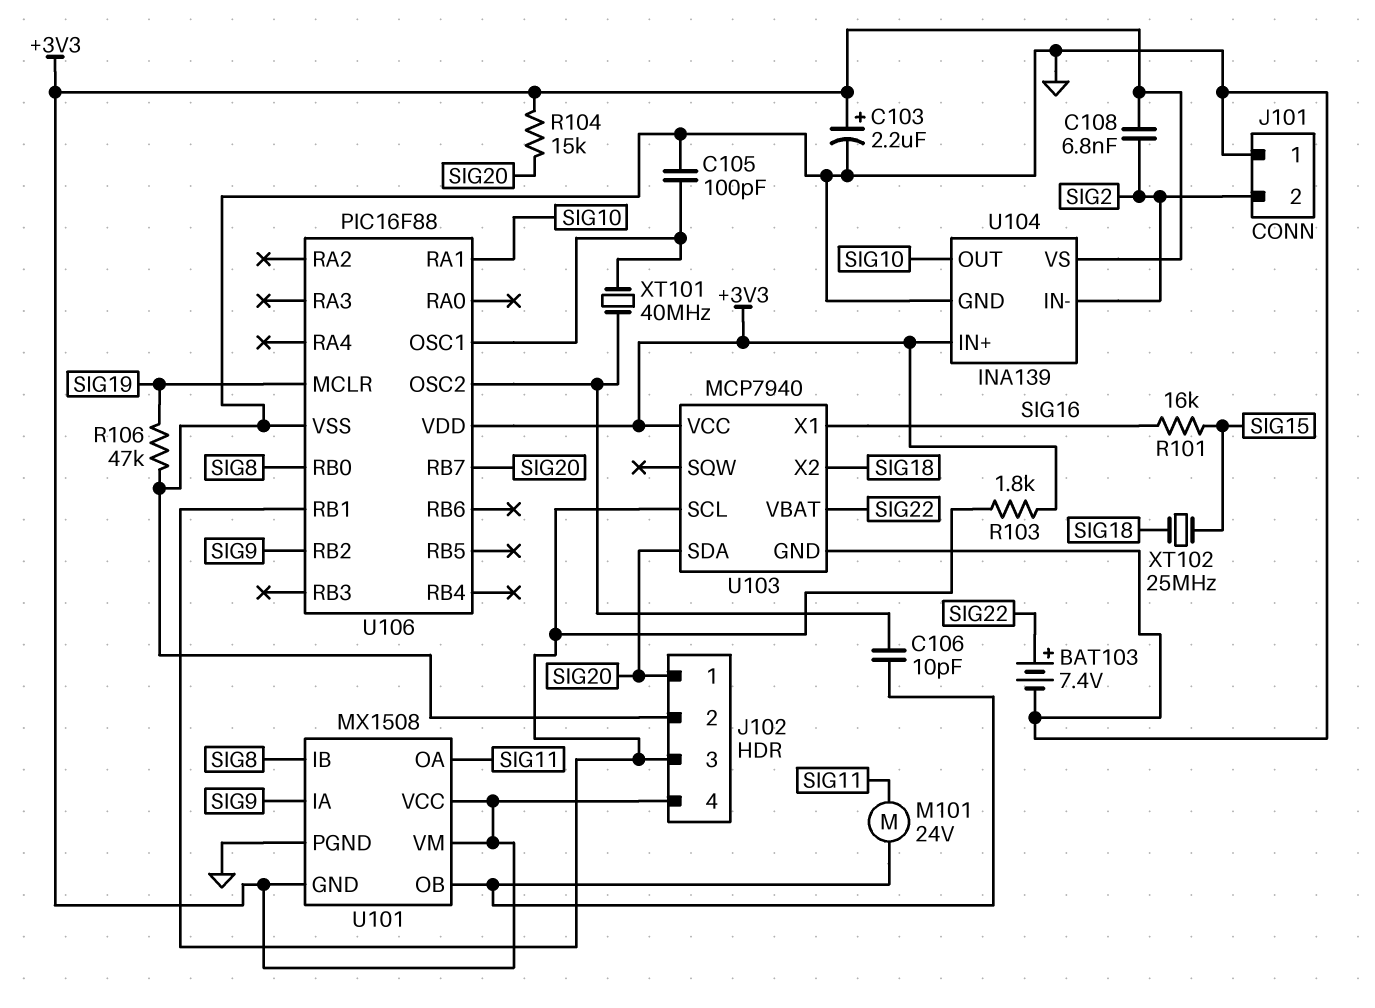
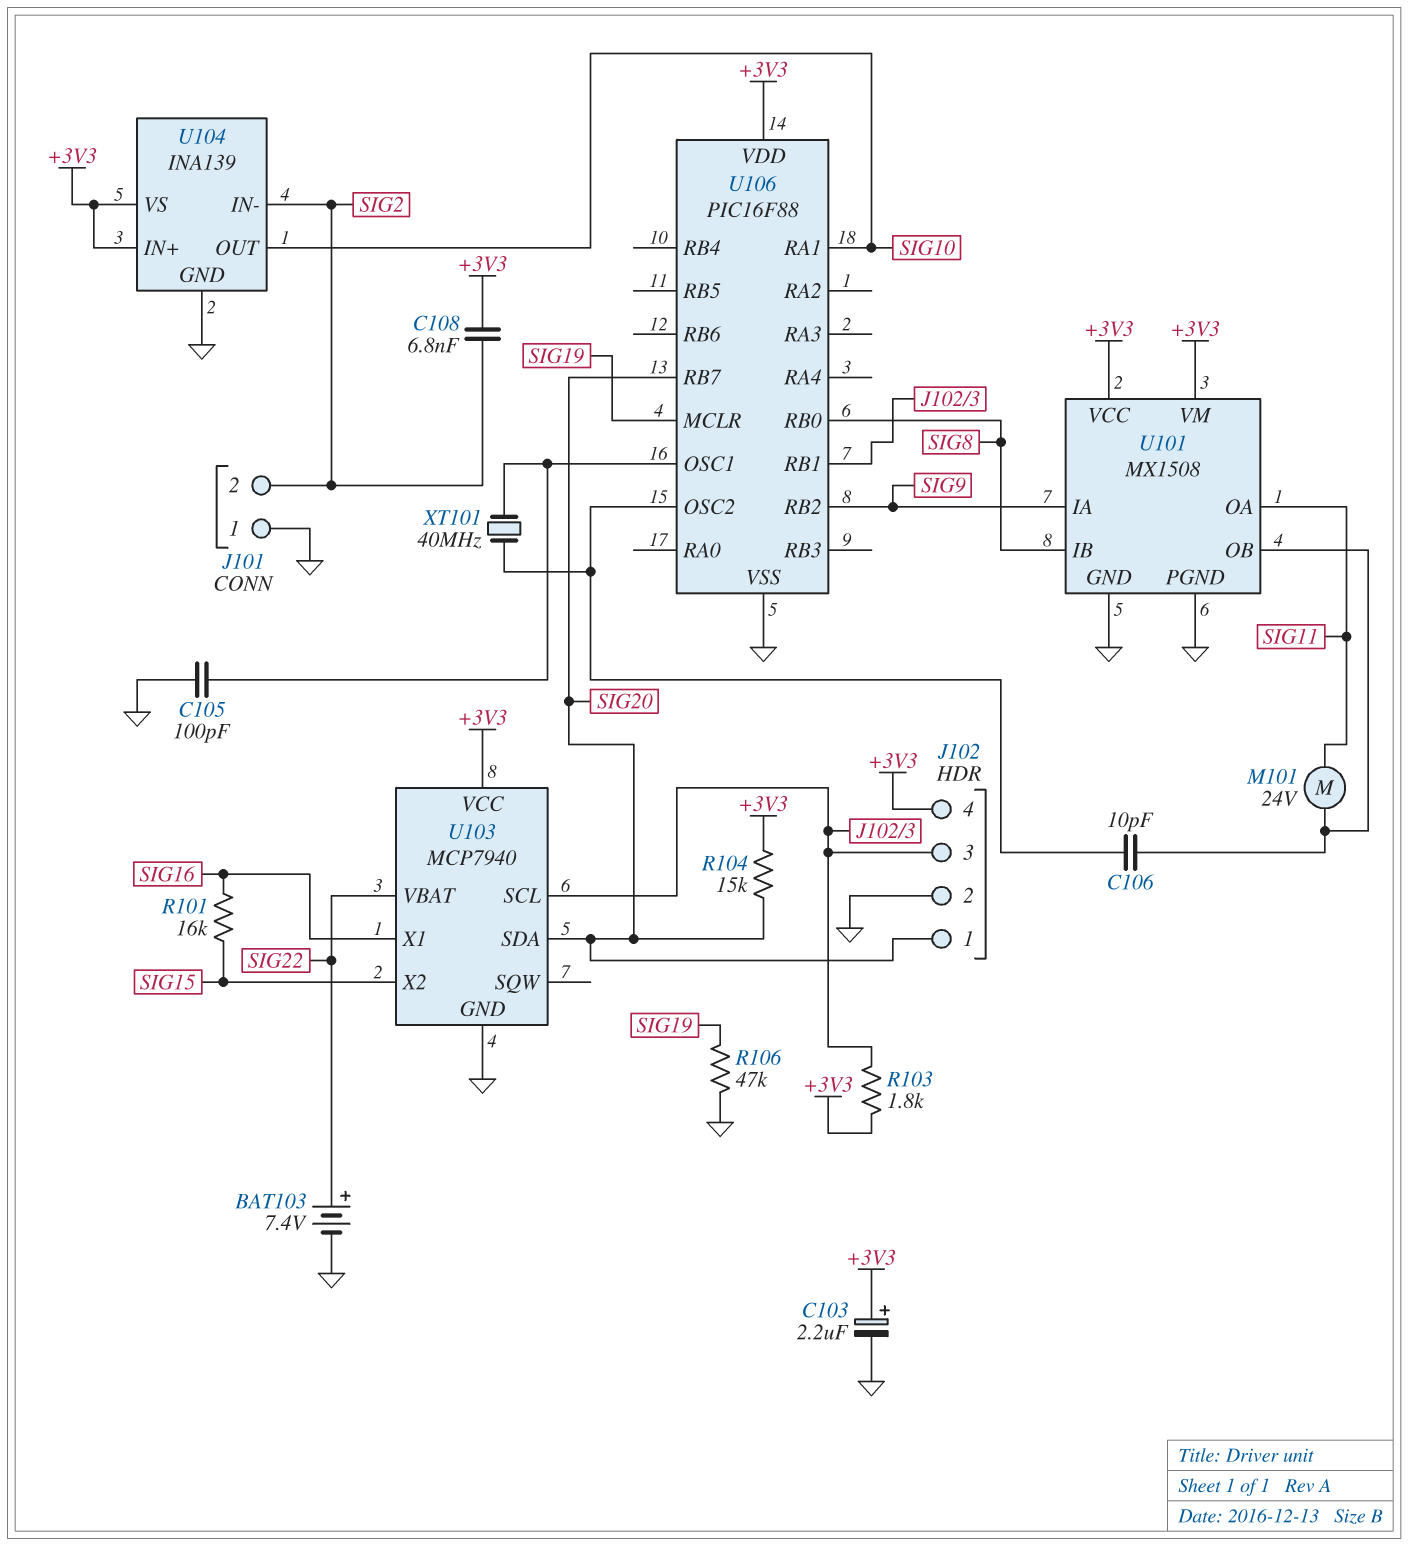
U101 pin GND: +3V3 -> GND
U103 pin X2: SIG18 -> SIG15
XT102: 25MHz (SIG15, SIG18) -> none

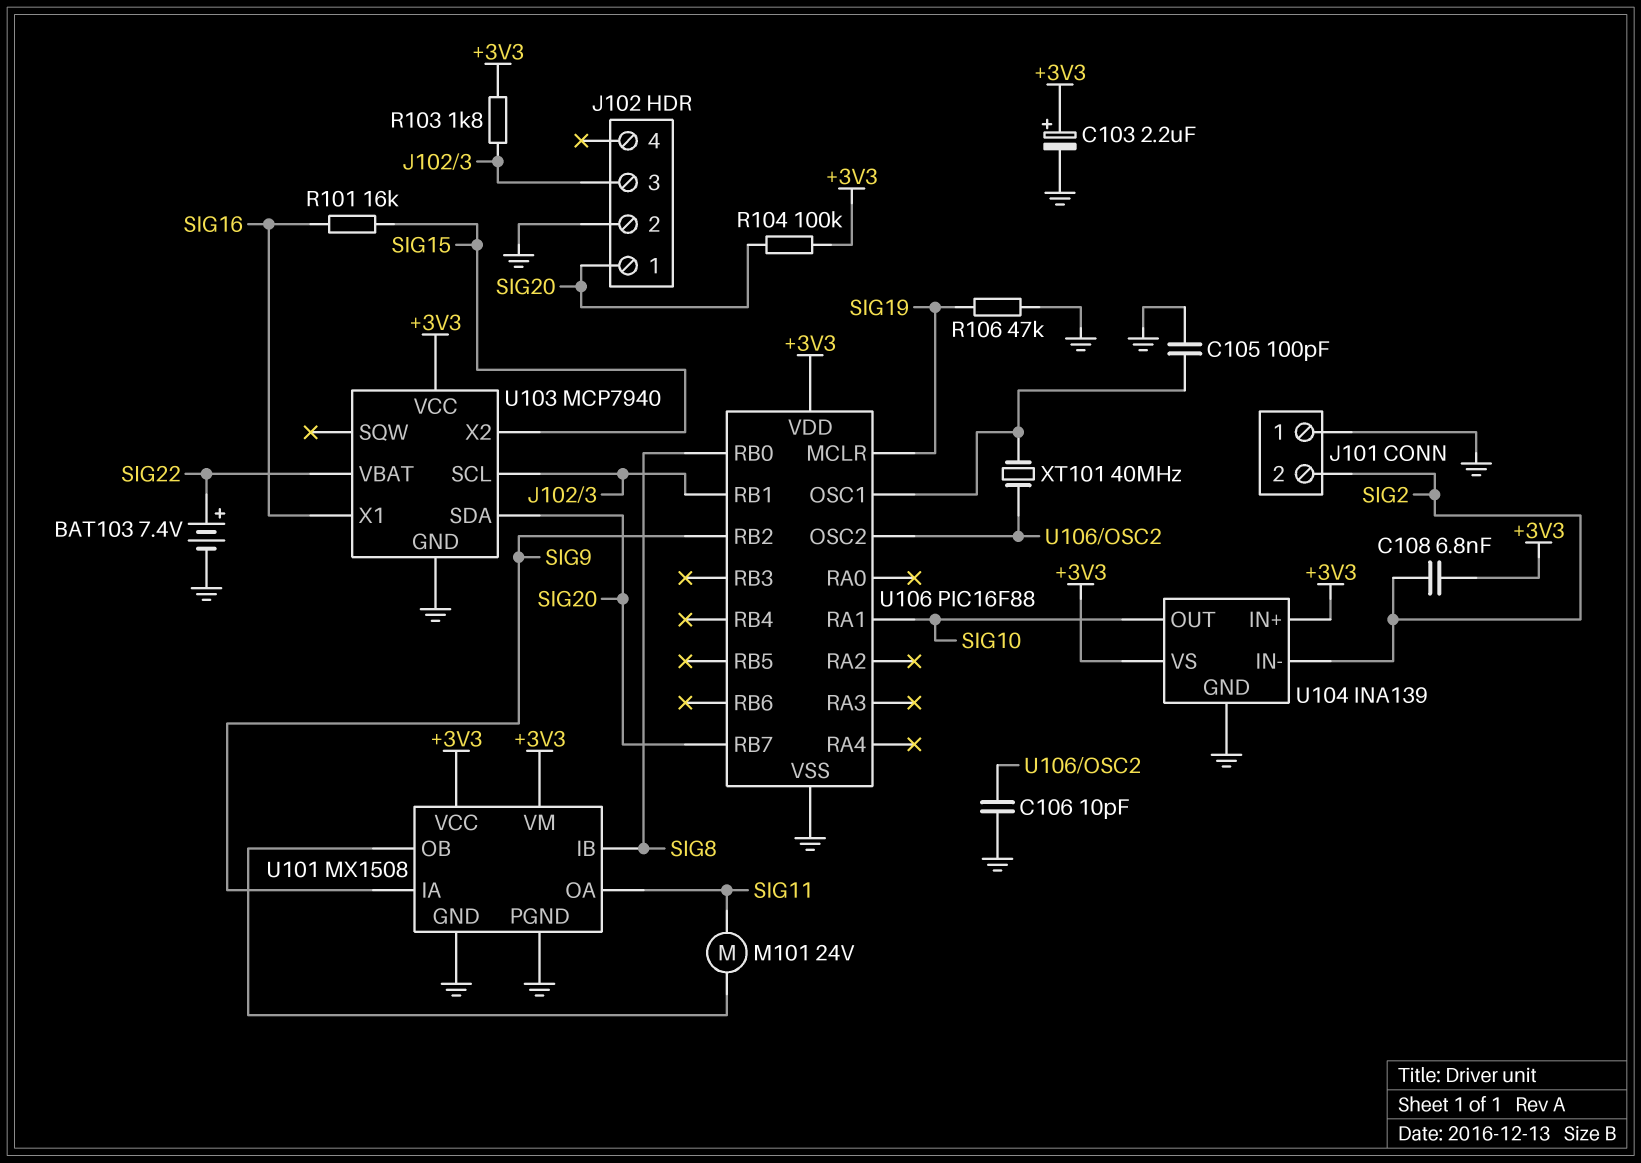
C106: 10pF (U101/OB, U106/OSC2) -> 10pF (GND, U106/OSC2)
J102 pin 4: +3V3 -> none
R104: 15k (+3V3, SIG20) -> 100k (+3V3, SIG20)

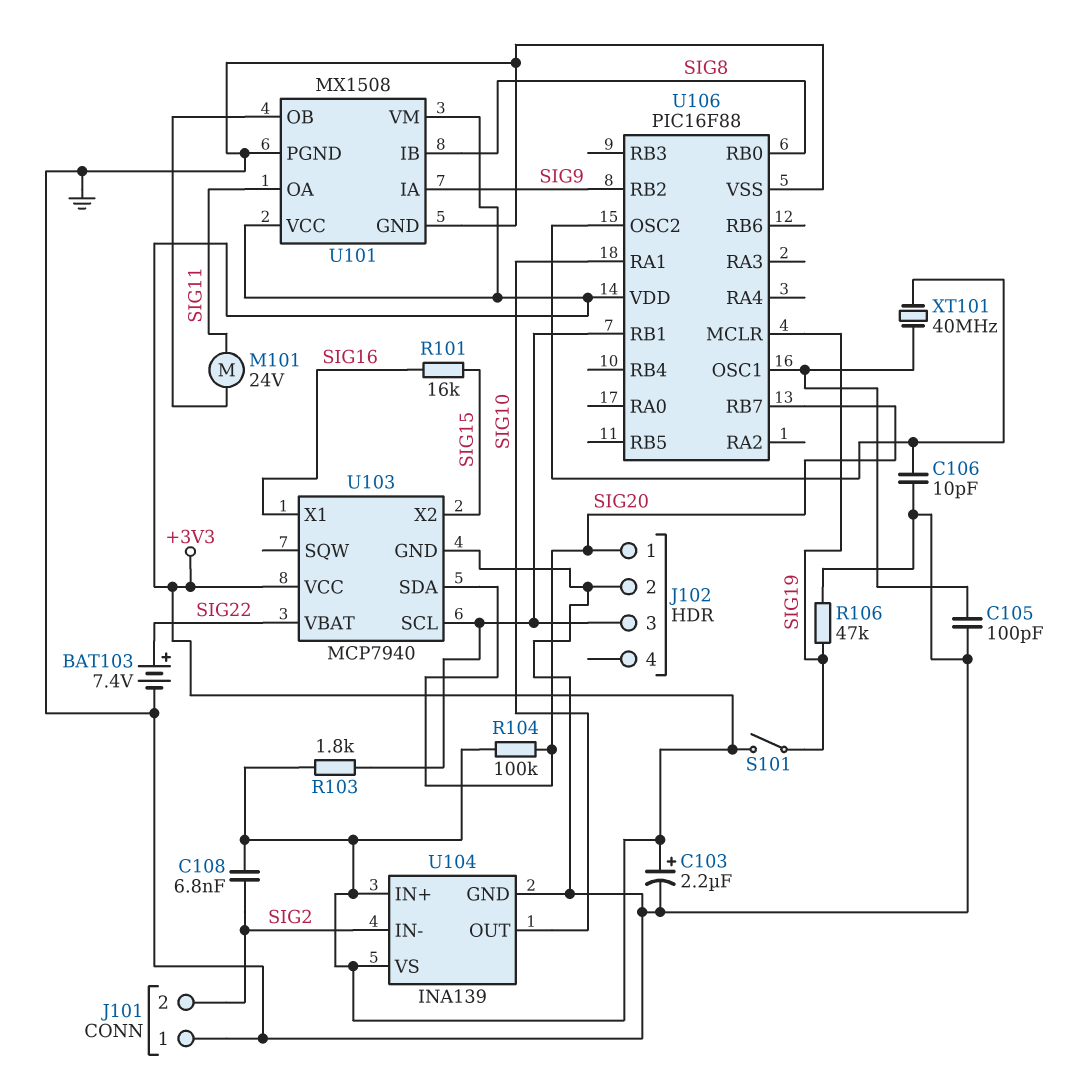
S101: none -> switch (+3V3, SIG19)

